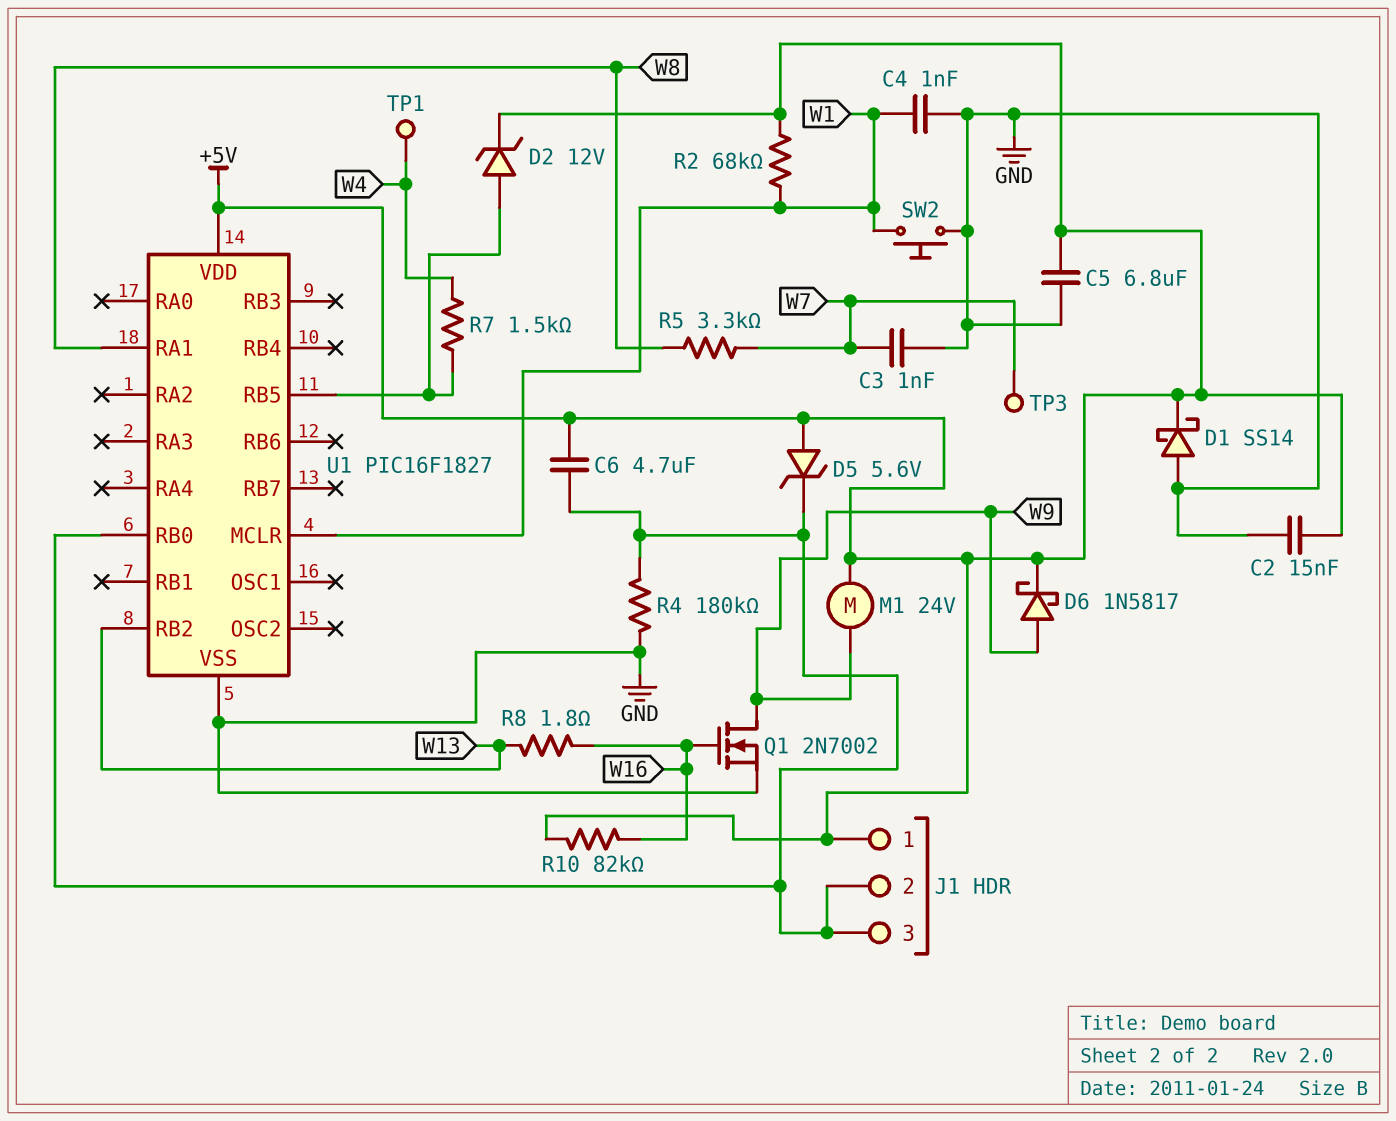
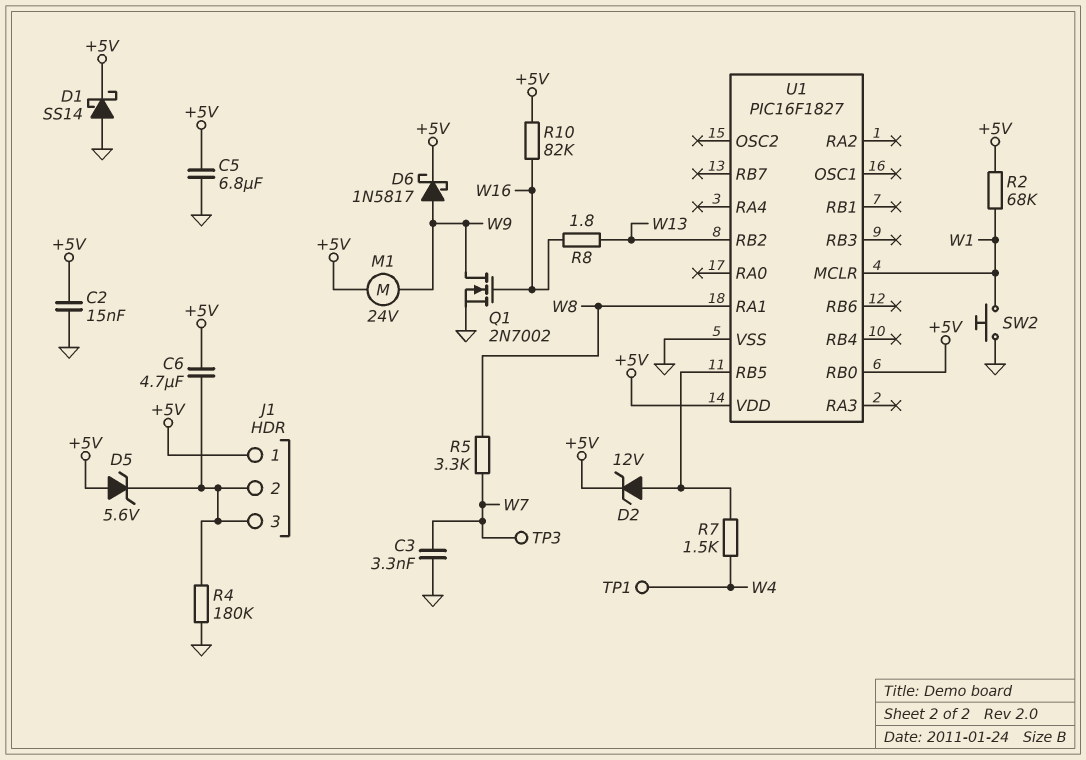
C3: 1nF (GND, W7) -> 3.3nF (GND, W7)
C4: 1nF (GND, W1) -> none
U1 pin RB0: J1/2 -> +5V

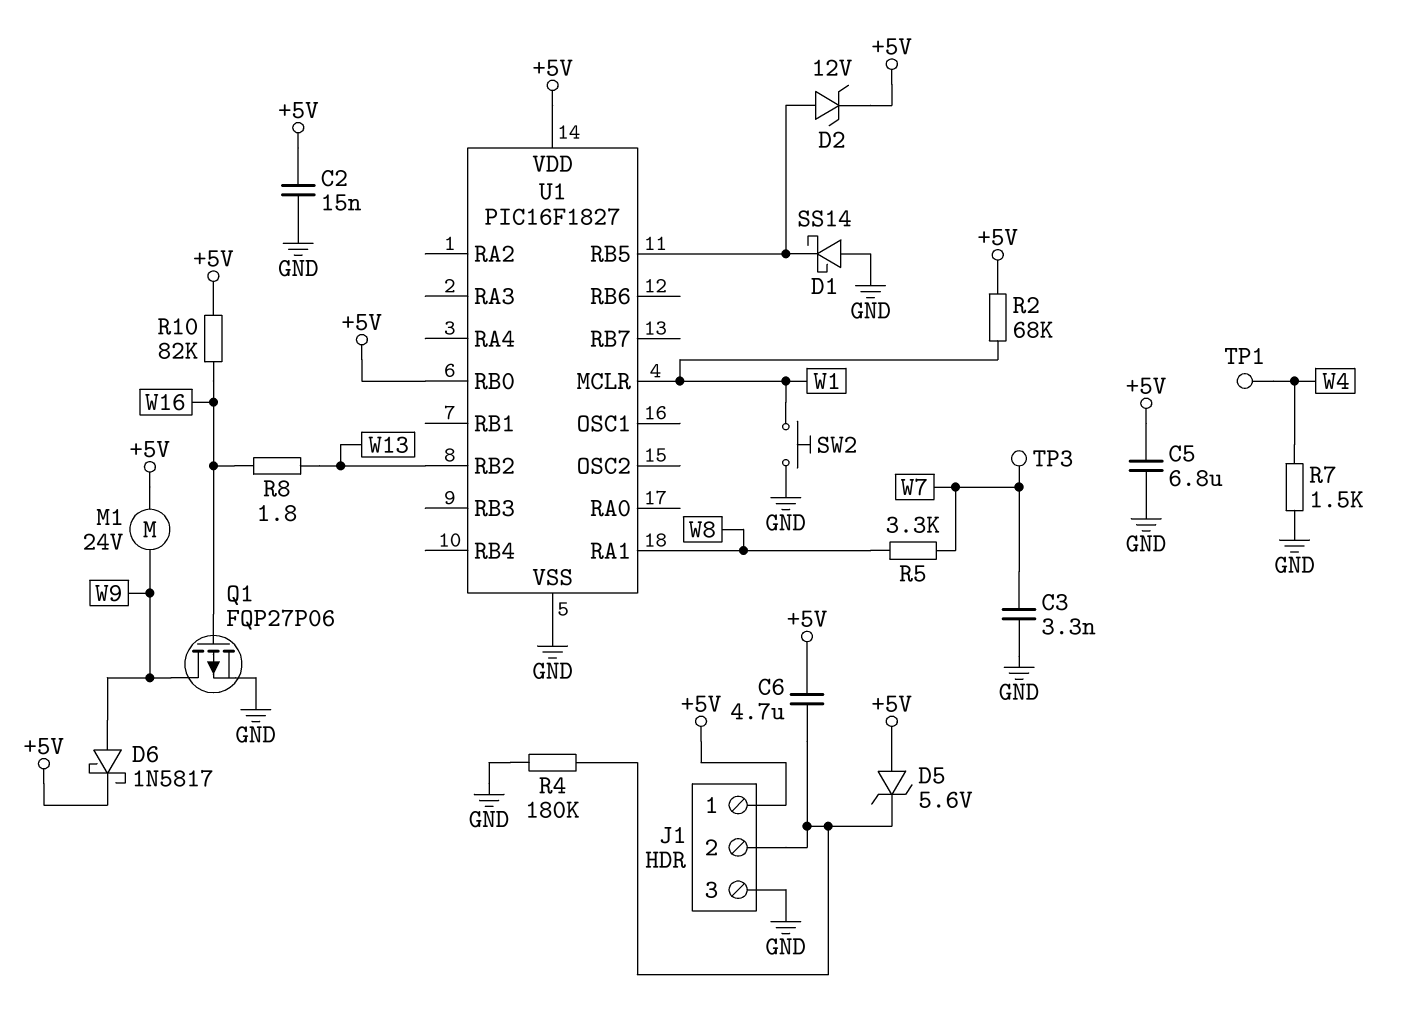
D1: schottky SS14 (A GND, K +5V) -> schottky SS14 (A GND, K U1/RB5)
J1 pin 3: J1/2 -> GND
Q1: NMOS 2N7002 (G W16, D W9, S GND) -> PMOS FQP27P06 (G W16, D W9, S GND)
R7: 1.5k (U1/RB5, W4) -> 1.5k (GND, W4)

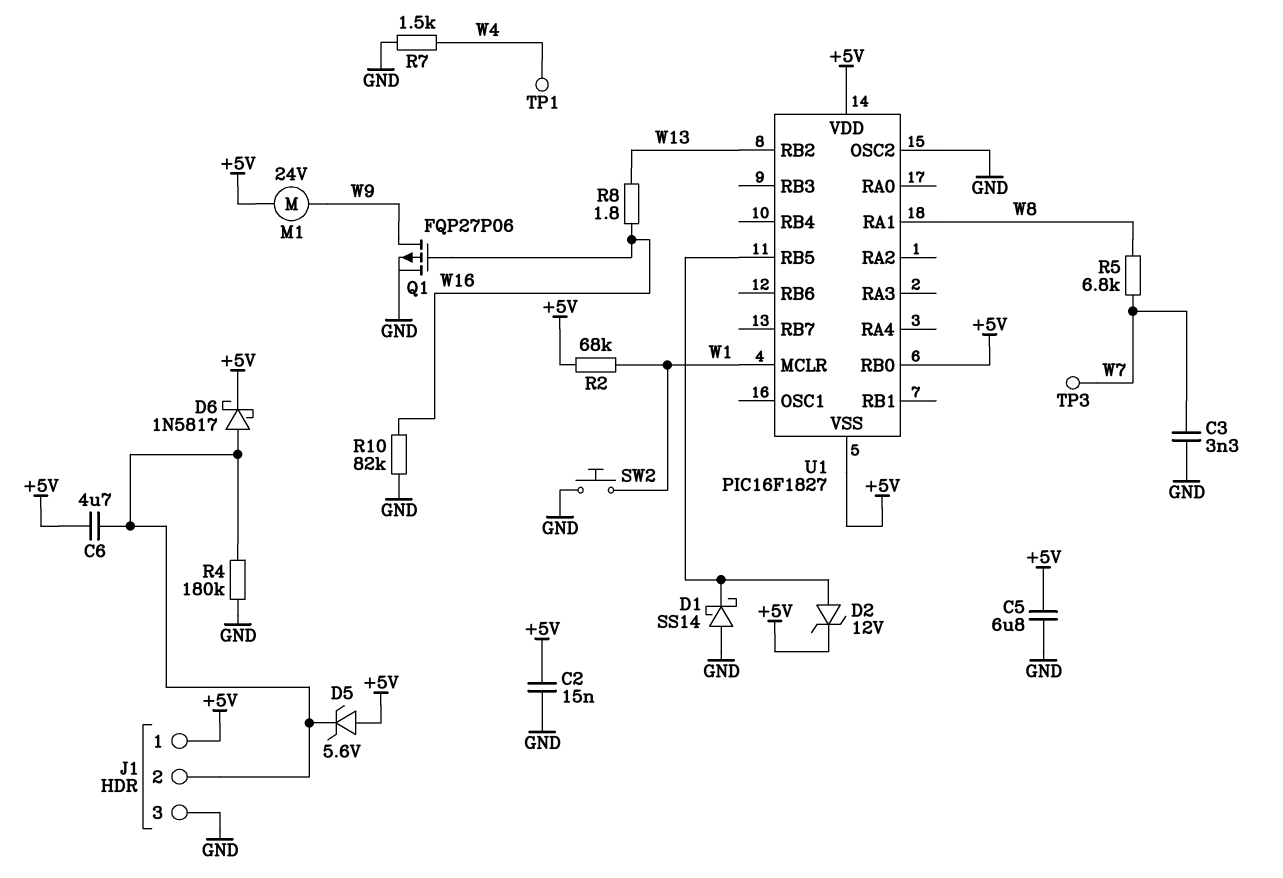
D6: schottky 1N5817 (A W9, K +5V) -> schottky 1N5817 (A J1/2, K +5V)
R5: 3.3k (W7, W8) -> 6.8k (W7, W8)
R10: 82k (+5V, W16) -> 82k (GND, W16)
U1 pin OSC2: none -> GND
U1 pin VSS: GND -> +5V

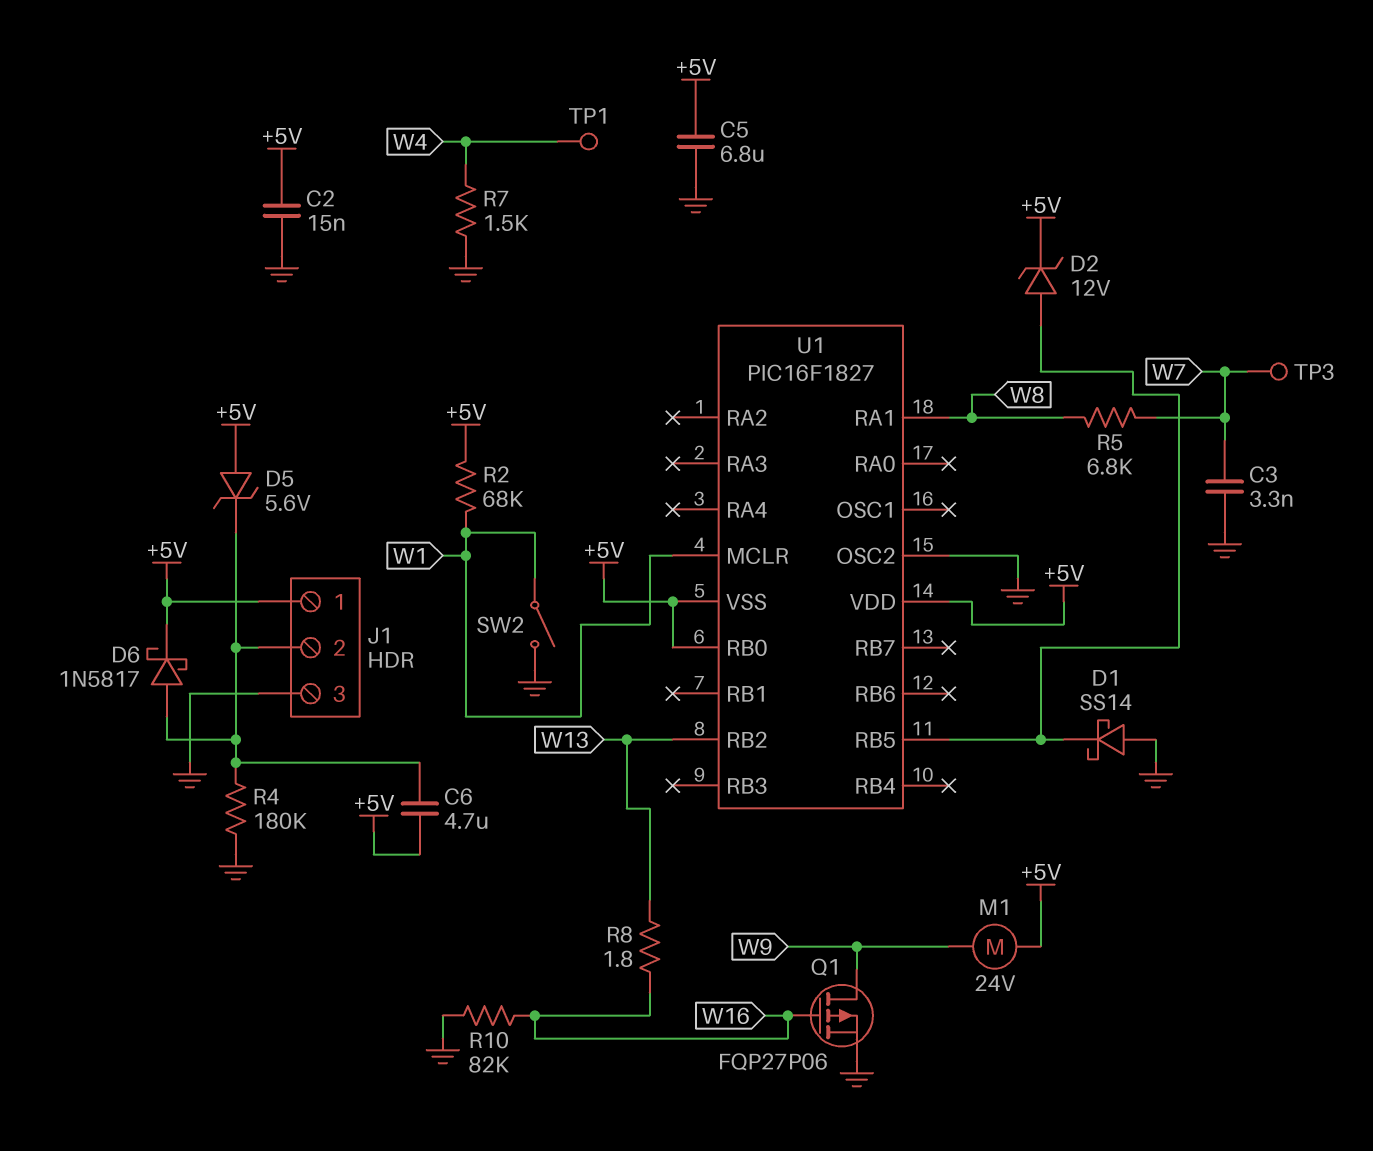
SW2: button (GND, W1) -> switch (GND, W1)

